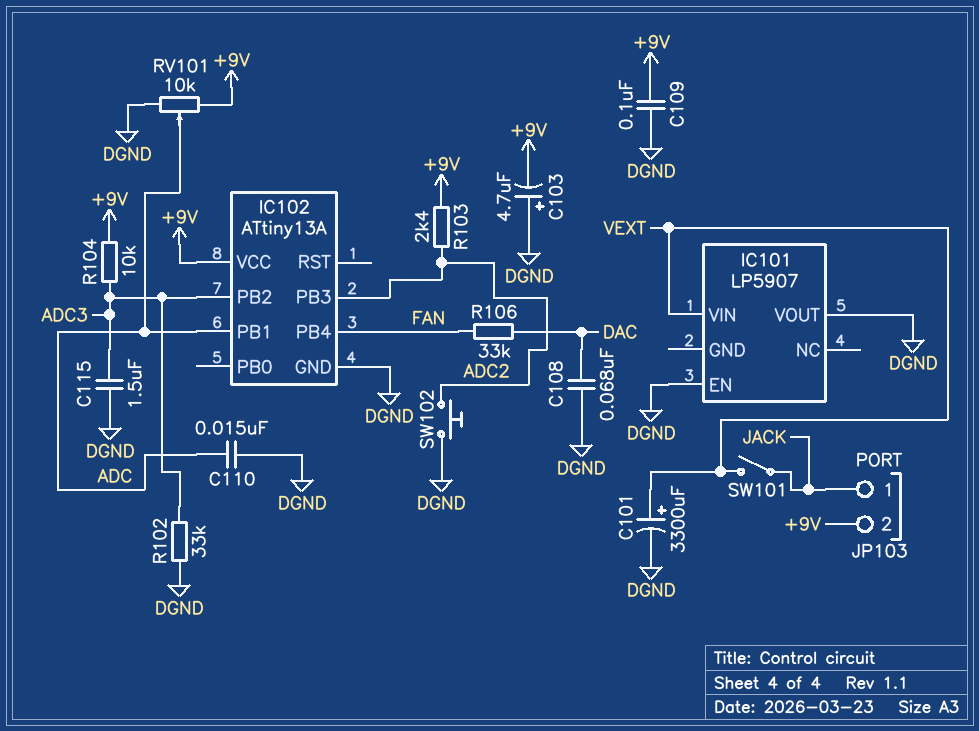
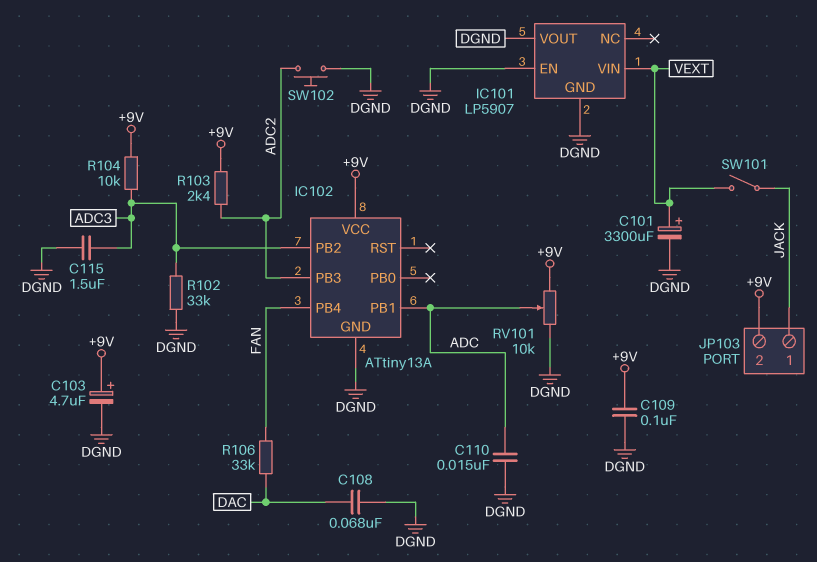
C103: 4.7uF (plus DGND, minus +9V) -> 4.7uF (plus +9V, minus DGND)
IC101 pin GND: none -> DGND

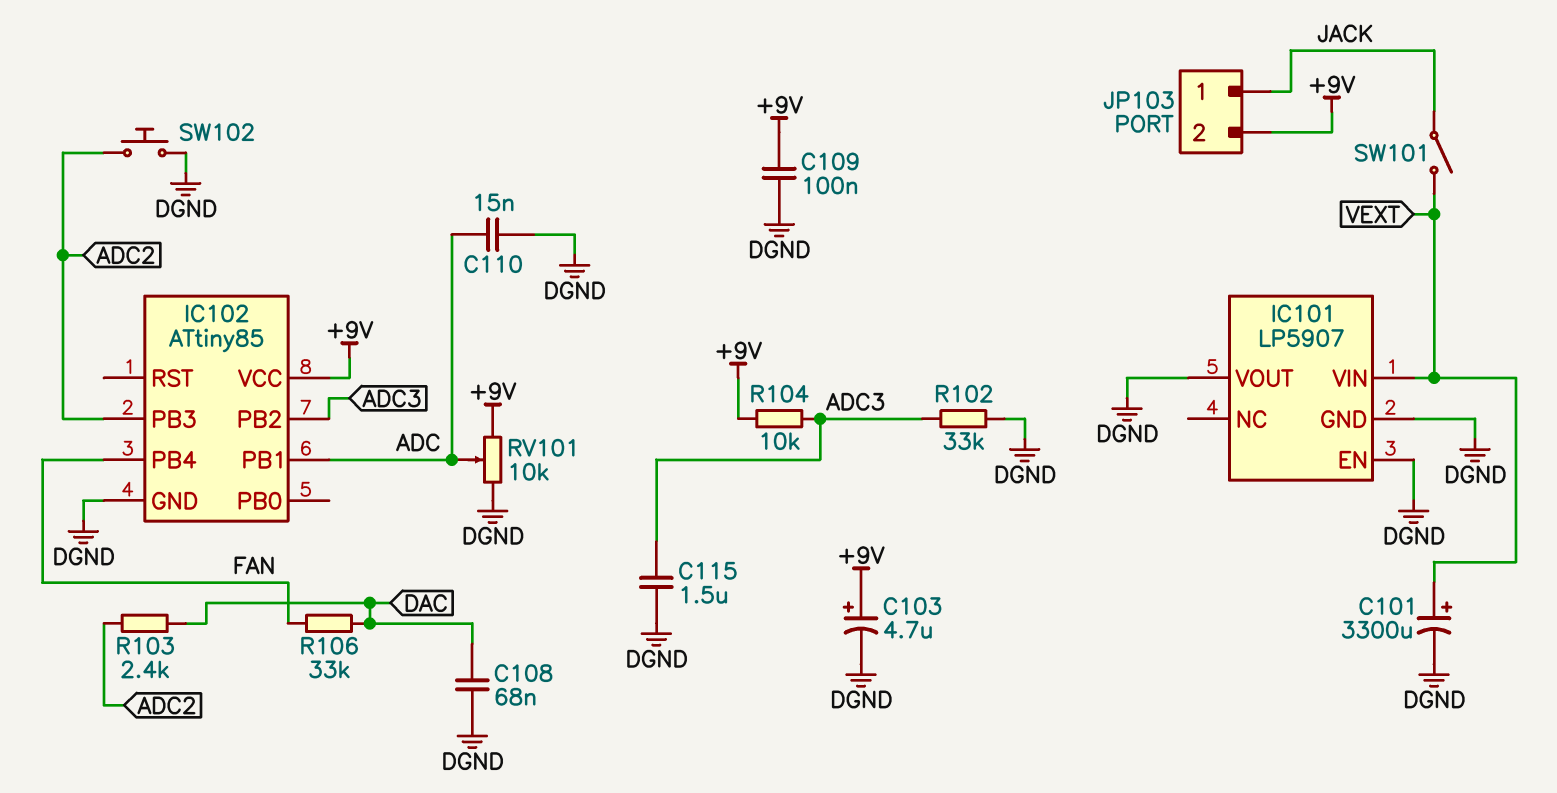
IC102: ATtiny13A -> ATtiny85
R103: 2.4k (+9V, ADC2) -> 2.4k (ADC2, DAC)

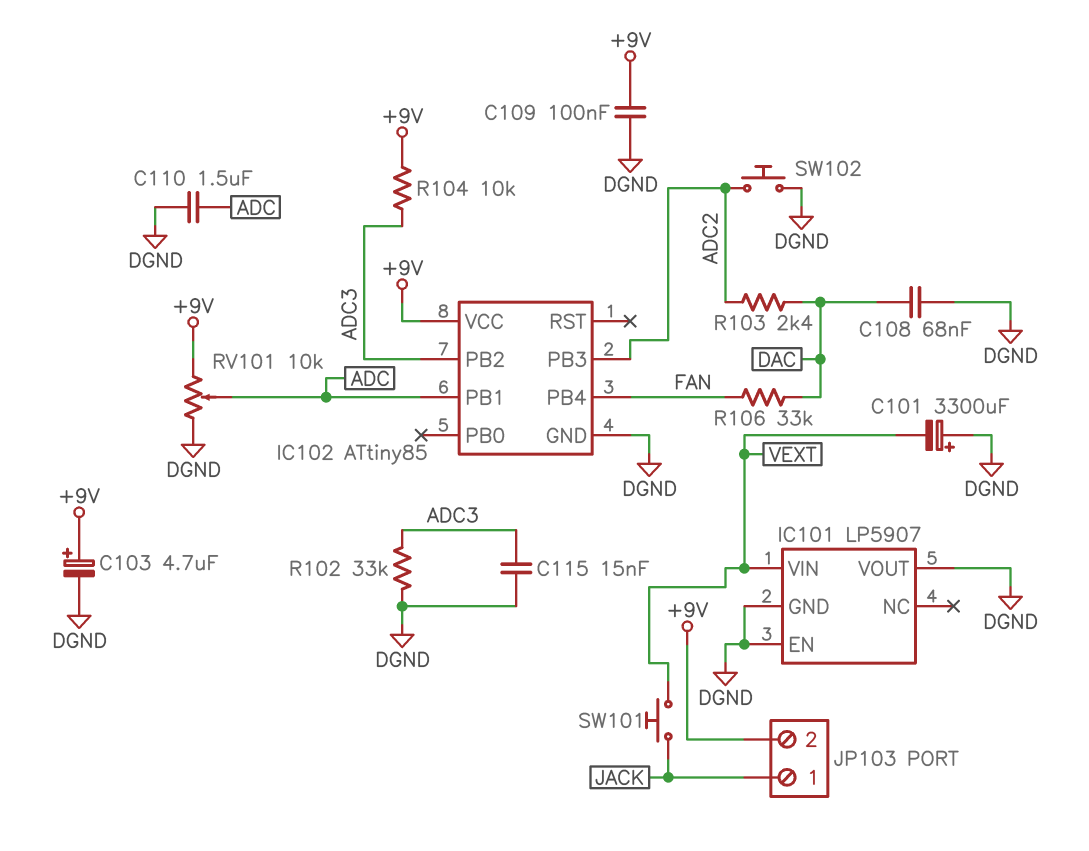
C101: 3300uF (plus VEXT, minus DGND) -> 3300uF (plus DGND, minus VEXT)
C110: 15nF (ADC, DGND) -> 1.5uF (ADC, DGND)
C115: 1.5uF (ADC3, DGND) -> 15nF (ADC3, DGND)
SW101: switch (JACK, VEXT) -> button (JACK, VEXT)

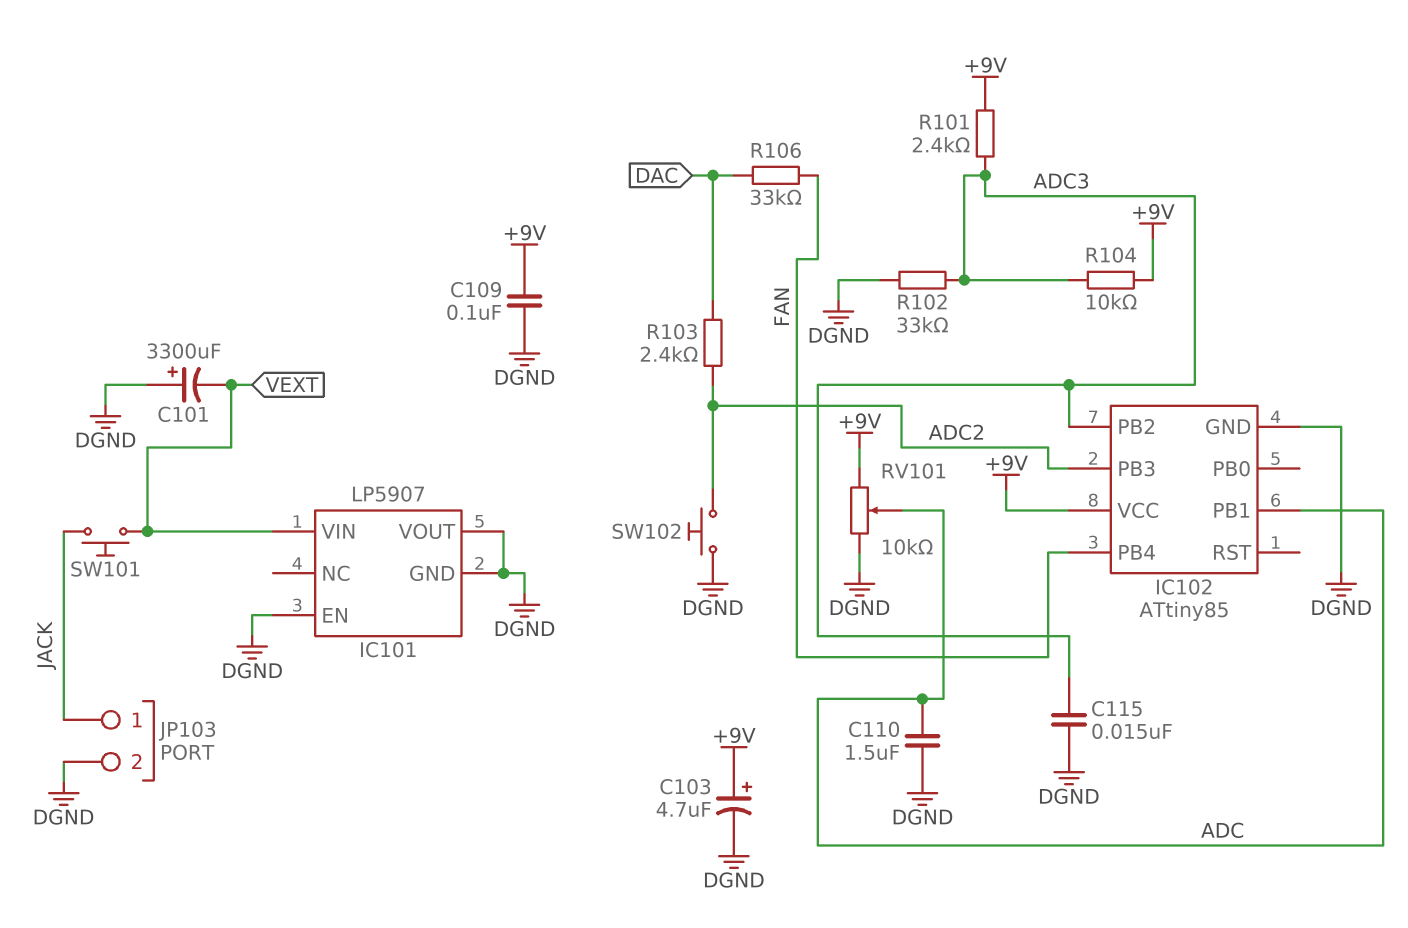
C108: 68nF (DAC, DGND) -> none
JP103 pin 2: +9V -> DGND
R101: none -> 2.4k (+9V, ADC3)

